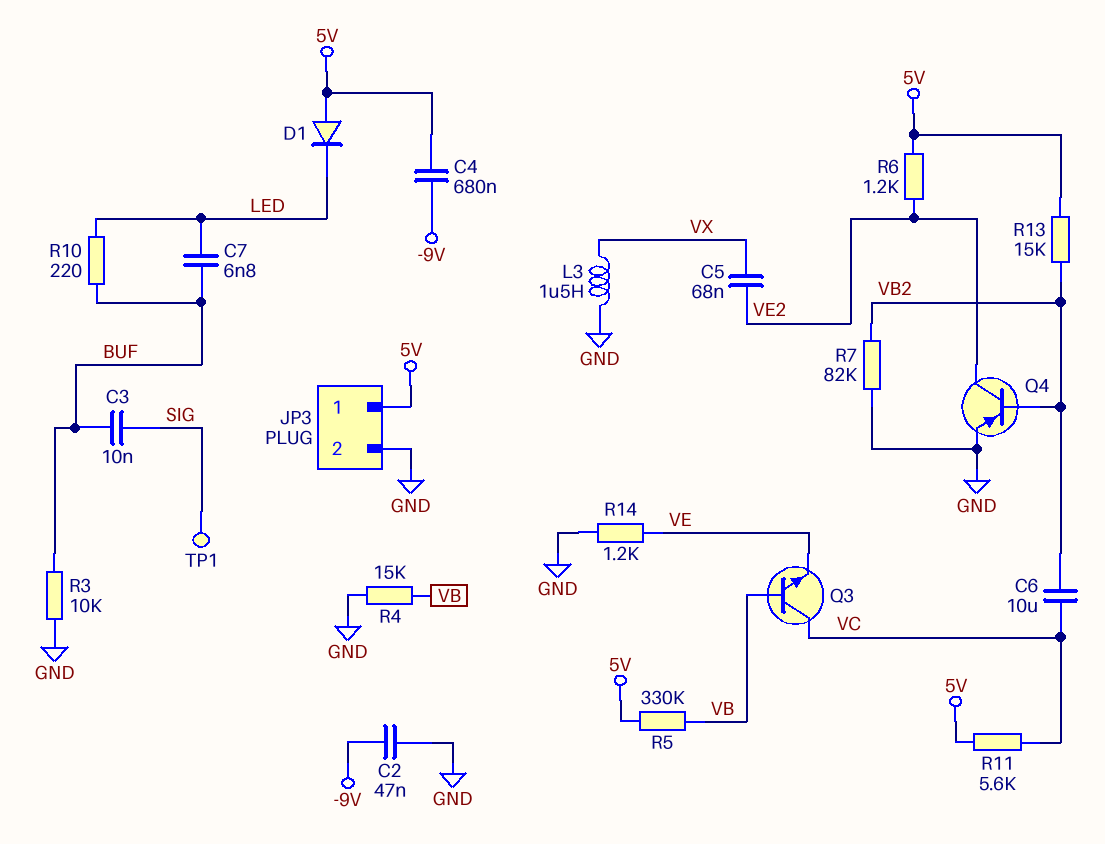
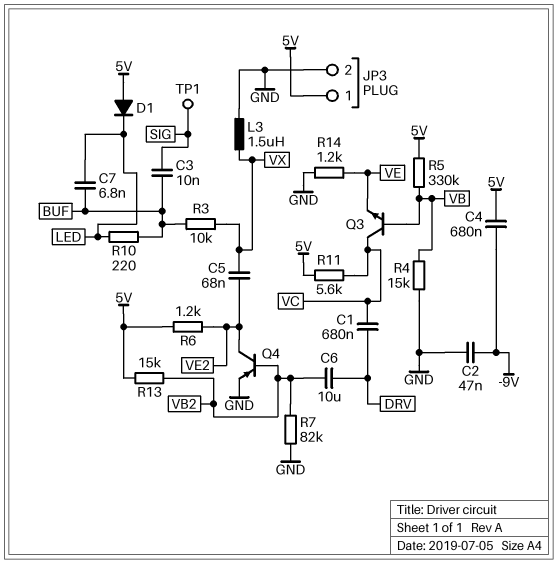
C1: none -> 680nF (DRV, VC)
C6: 10uF (VB2, VC) -> 10uF (DRV, VB2)
R3: 10k (BUF, GND) -> 10k (BUF, VX)

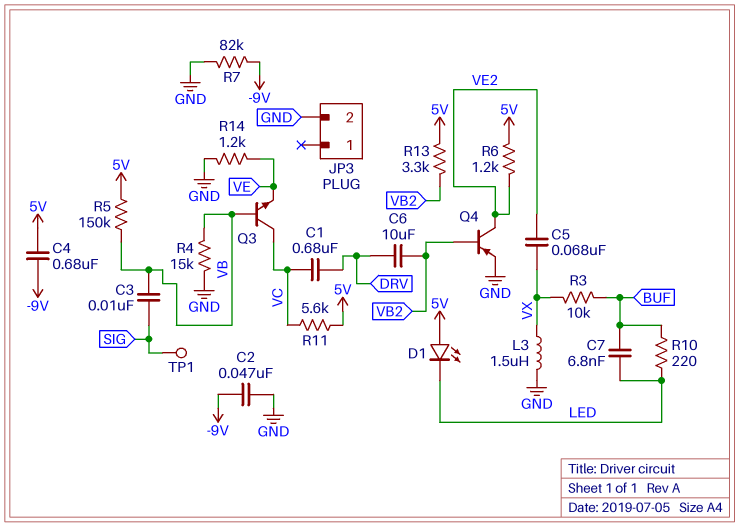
C3: 10nF (BUF, SIG) -> 10nF (SIG, VB)
D1: diode (A 5V, K LED) -> LED (A 5V, K LED)
JP3 pin 1: 5V -> none
R5: 330k (5V, VB) -> 150k (5V, VB)
R7: 82k (GND, VB2) -> 82k (-9V, GND)
R13: 15k (5V, VB2) -> 3.3k (5V, VB2)

